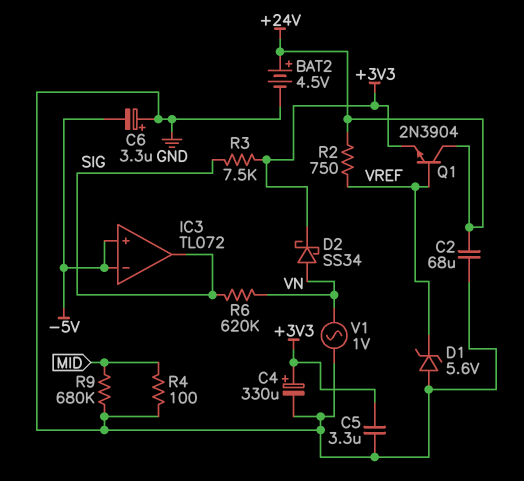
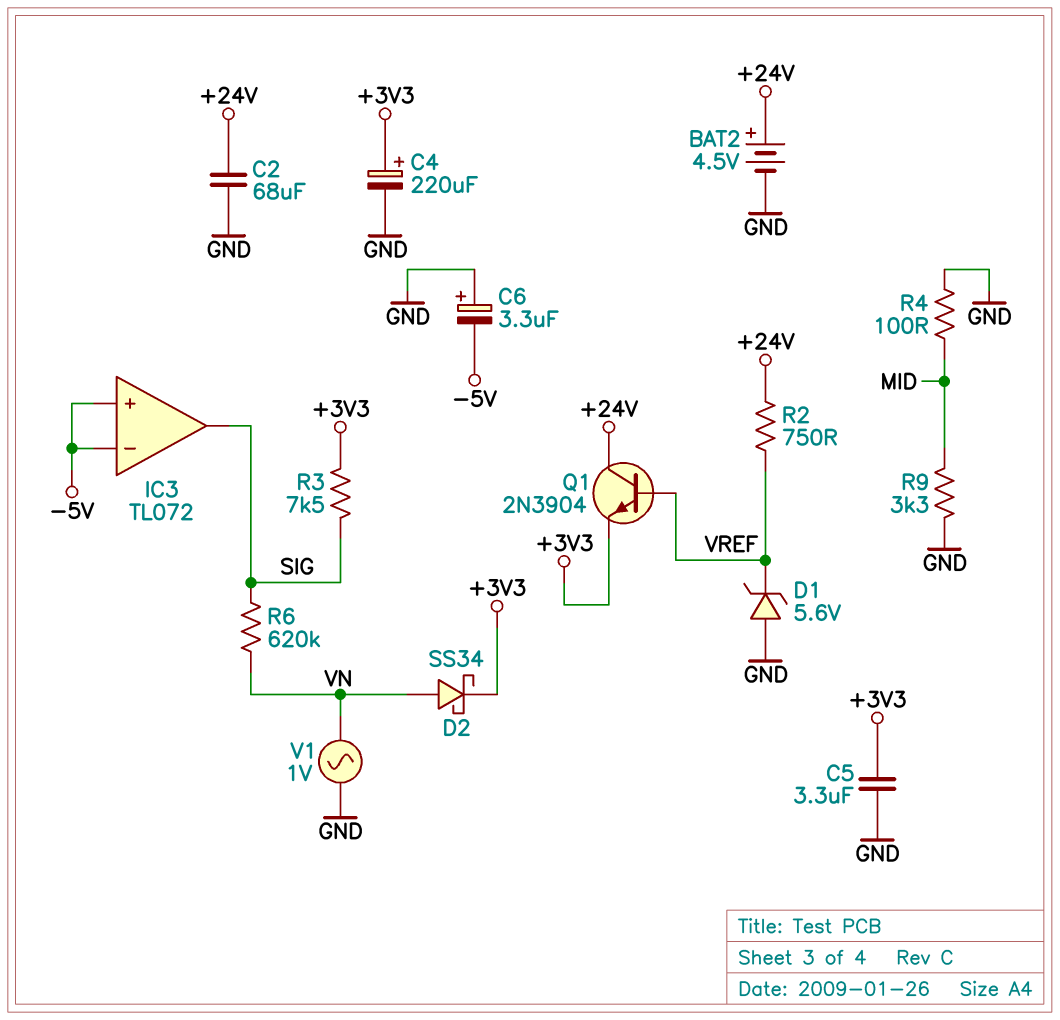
C4: 330uF (plus +3V3, minus GND) -> 220uF (plus +3V3, minus GND)
R9: 680k (GND, MID) -> 3.3k (GND, MID)

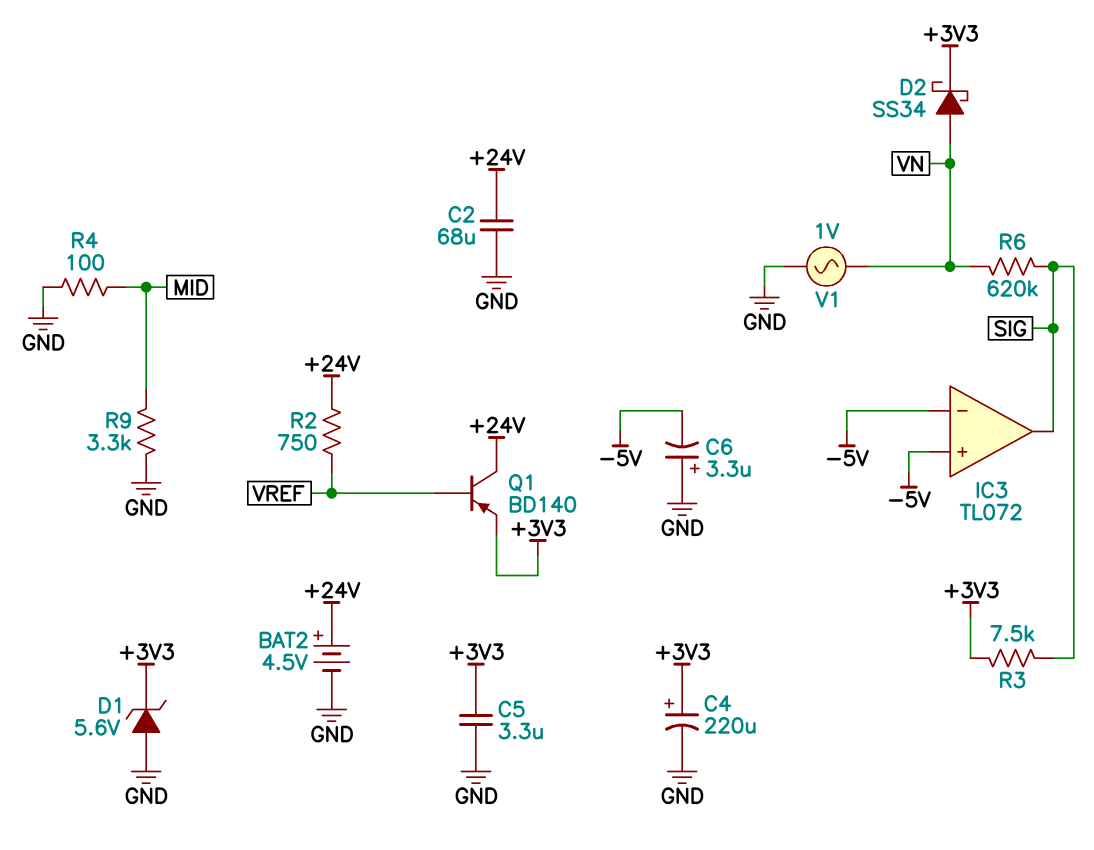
D1: zener 5.6V (A GND, K VREF) -> zener 5.6V (A GND, K +3V3)
Q1: NPN 2N3904 (B VREF, C +24V, E +3V3) -> PNP BD140 (B VREF, C +24V, E +3V3)

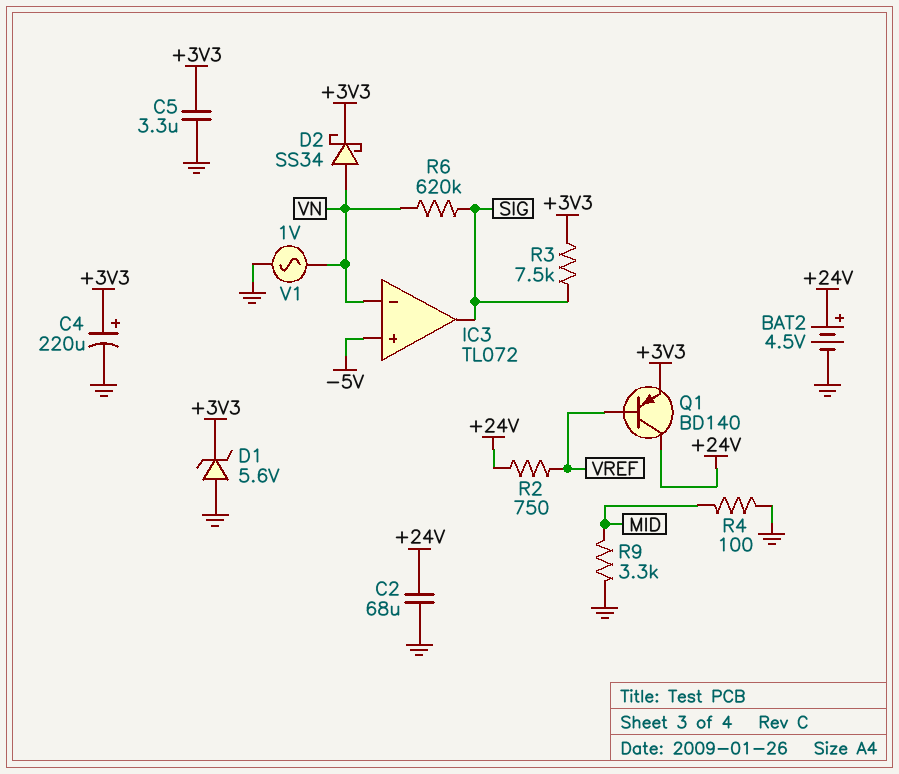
C6: 3.3uF (plus GND, minus -5V) -> none
IC3 pin in-: -5V -> VN

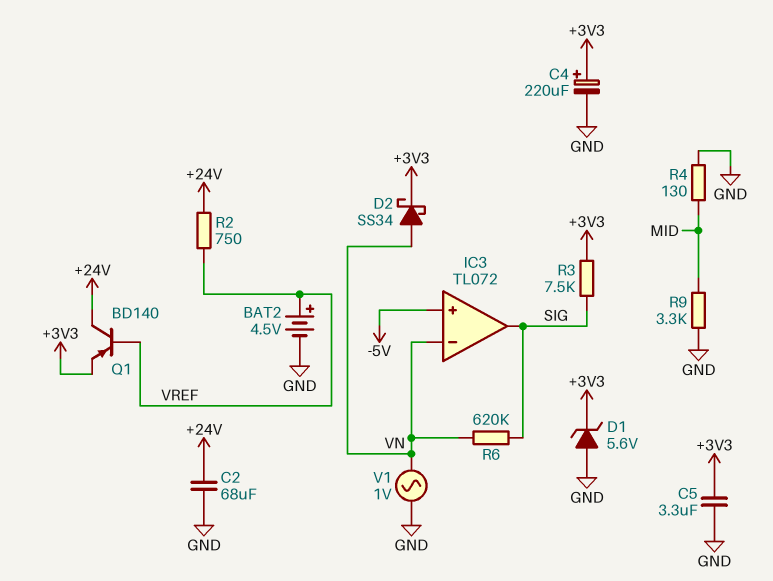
BAT2: 4.5V (plus +24V, minus GND) -> 4.5V (plus VREF, minus GND)
R4: 100 (GND, MID) -> 130 (GND, MID)

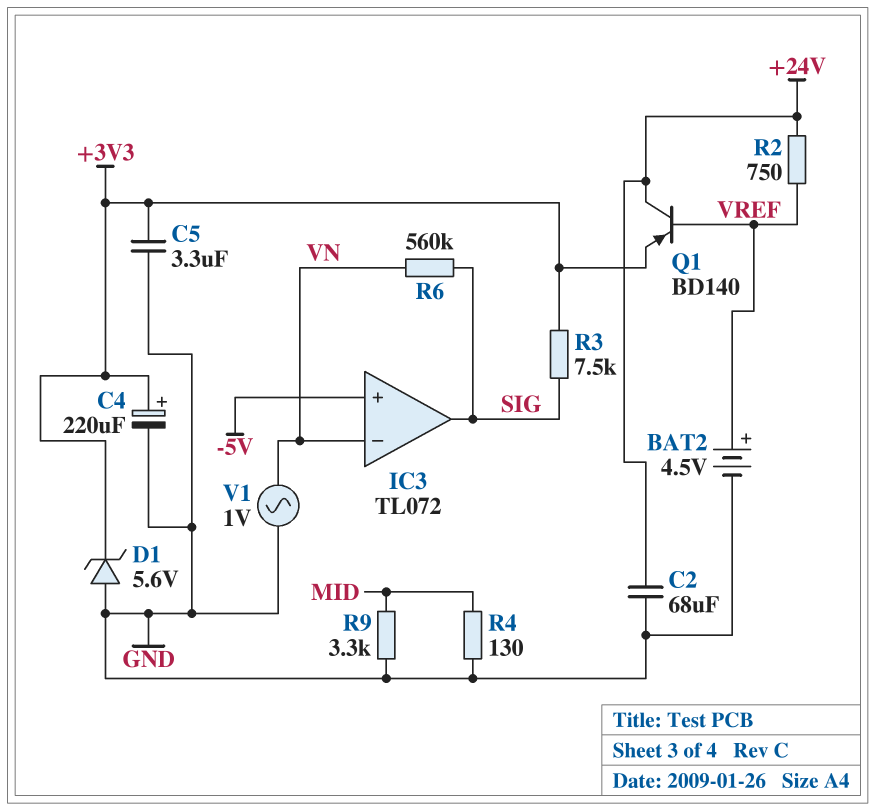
D2: schottky SS34 (A VN, K +3V3) -> none
R6: 620k (SIG, VN) -> 560k (SIG, VN)

